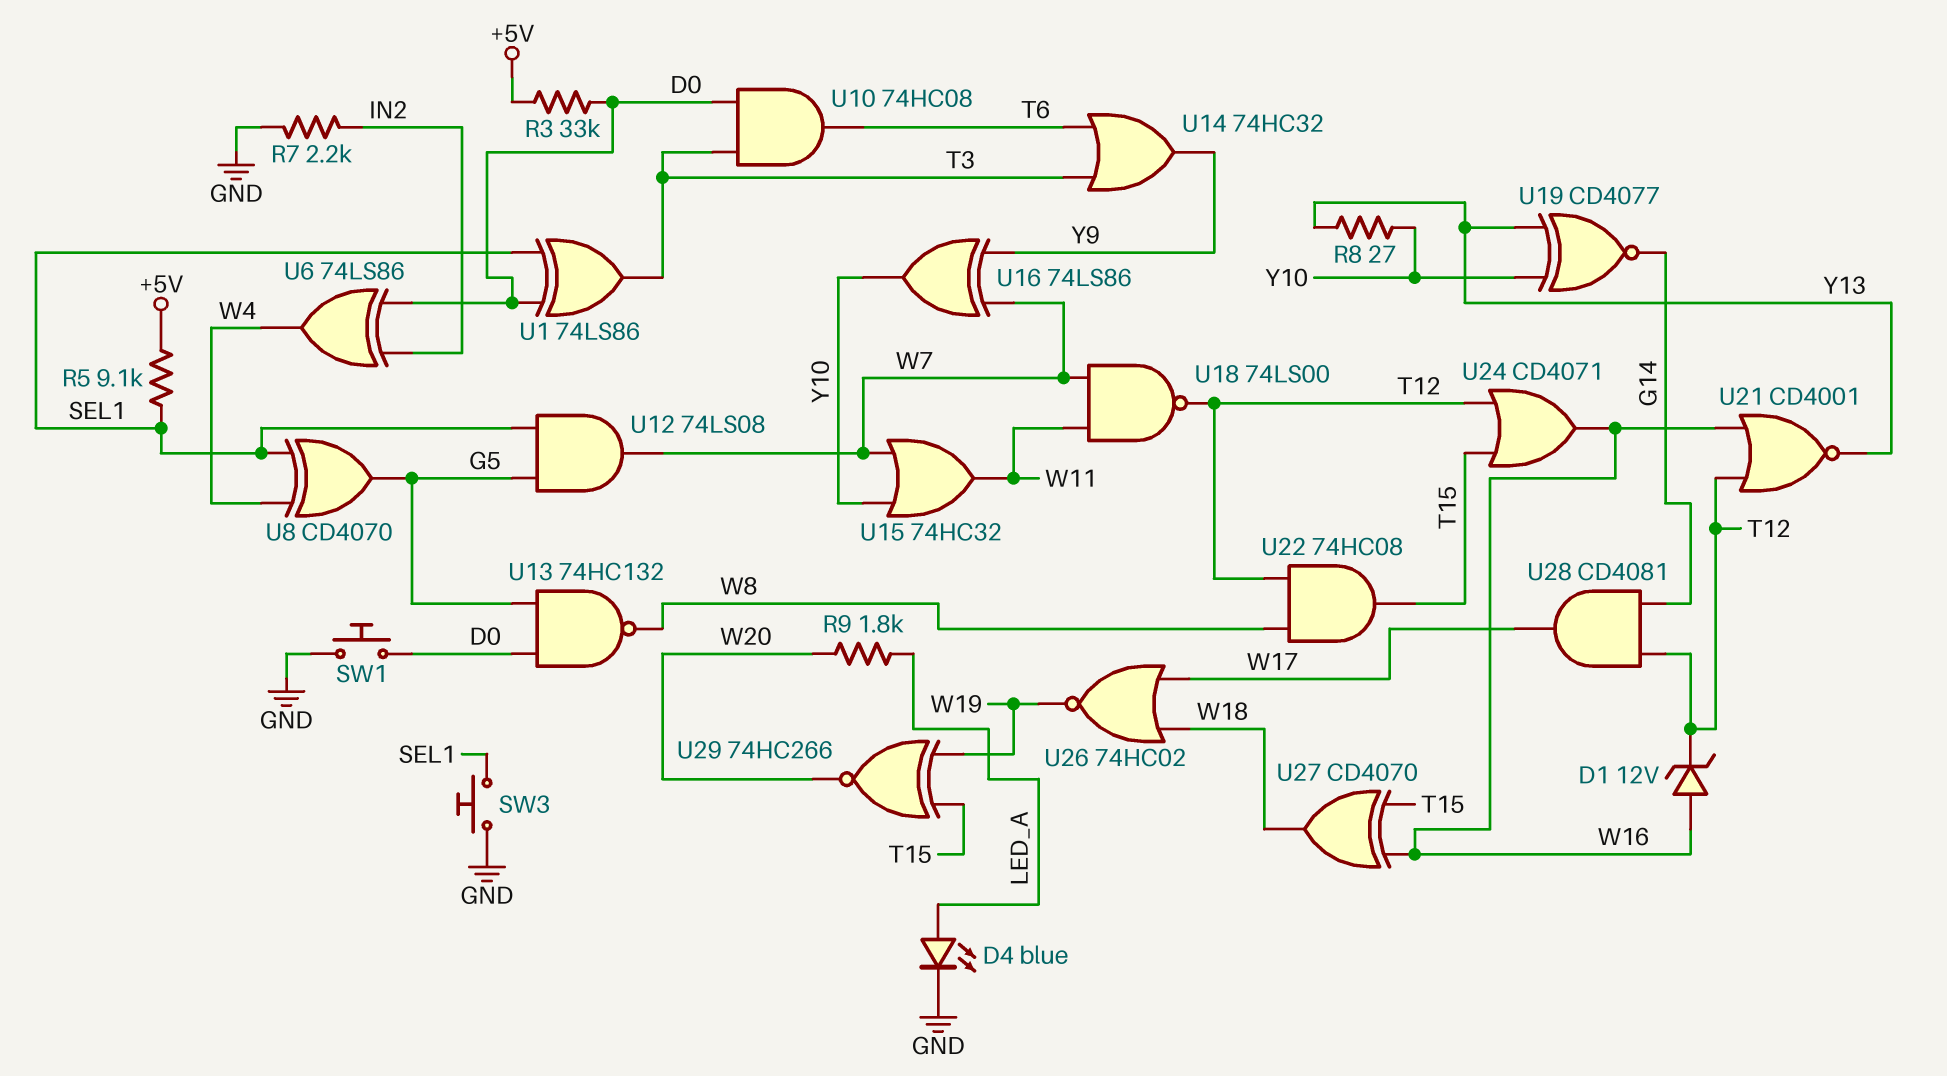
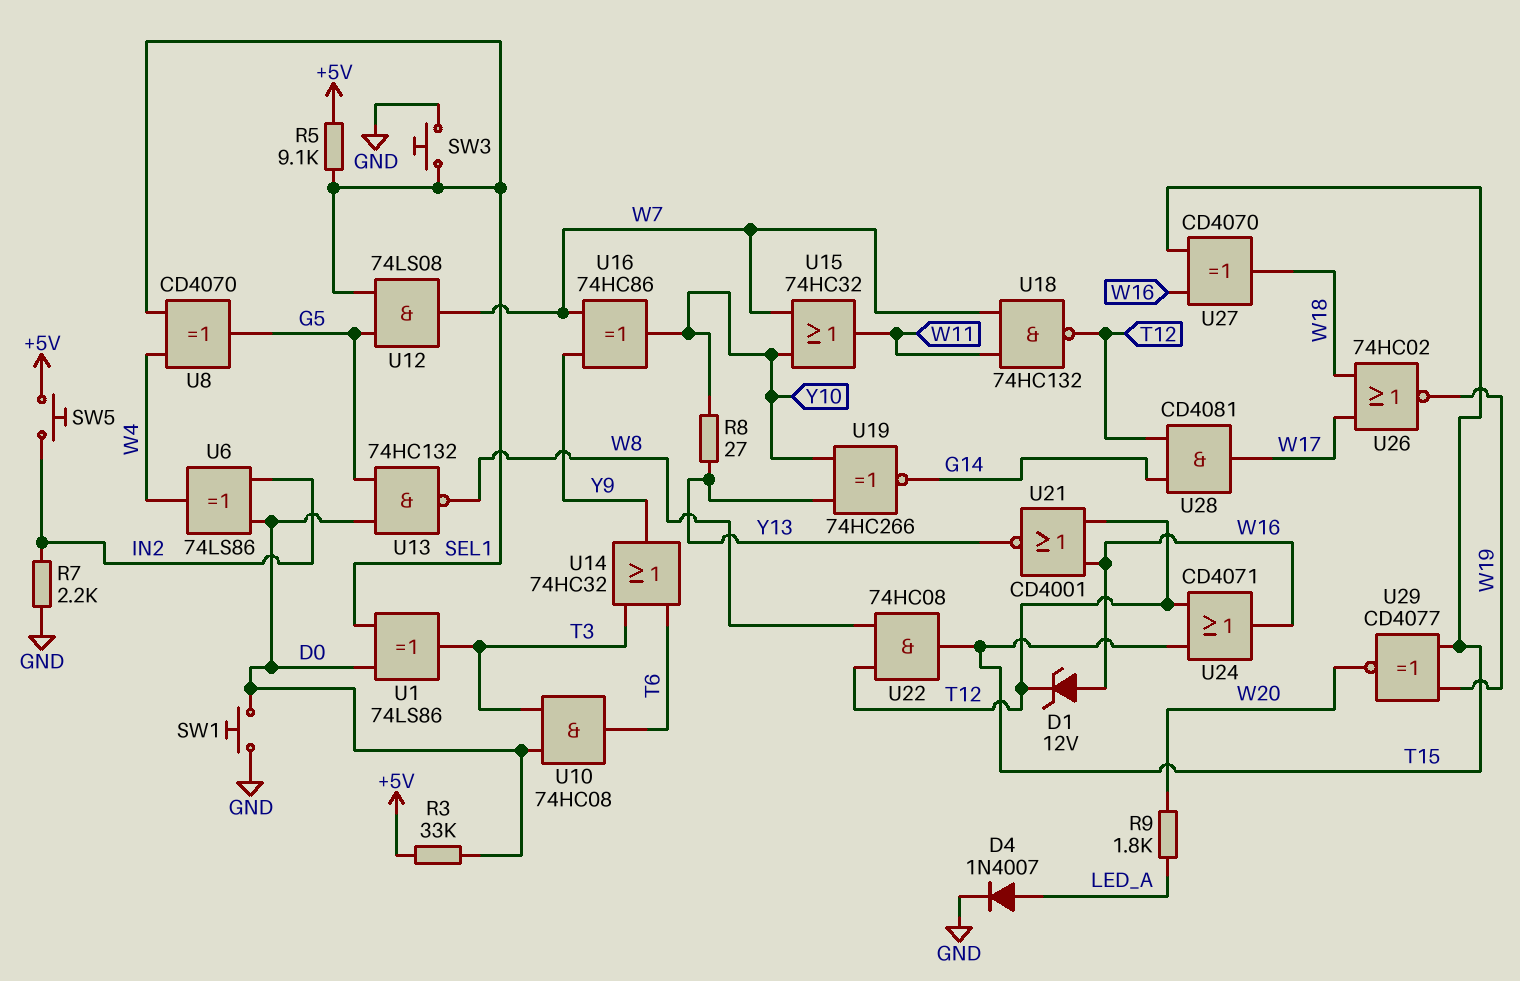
D4: LED blue (A LED_A, K GND) -> diode 1N4007 (A LED_A, K GND)
SW5: none -> button (+5V, IN2)
U16: XOR 74LS86 (in W7, in Y9, out Y10) -> XOR 74HC86 (in W7, in Y9, out Y10)
U18: NAND 74LS00 (in W7, in W11, out T12) -> NAND 74HC132 (in W7, in W11, out T12)
U19: XNOR CD4077 (in Y10, in Y13, out G14) -> XNOR 74HC266 (in Y10, in Y13, out G14)
U29: XNOR 74HC266 (in T15, in W19, out W20) -> XNOR CD4077 (in T15, in W19, out W20)

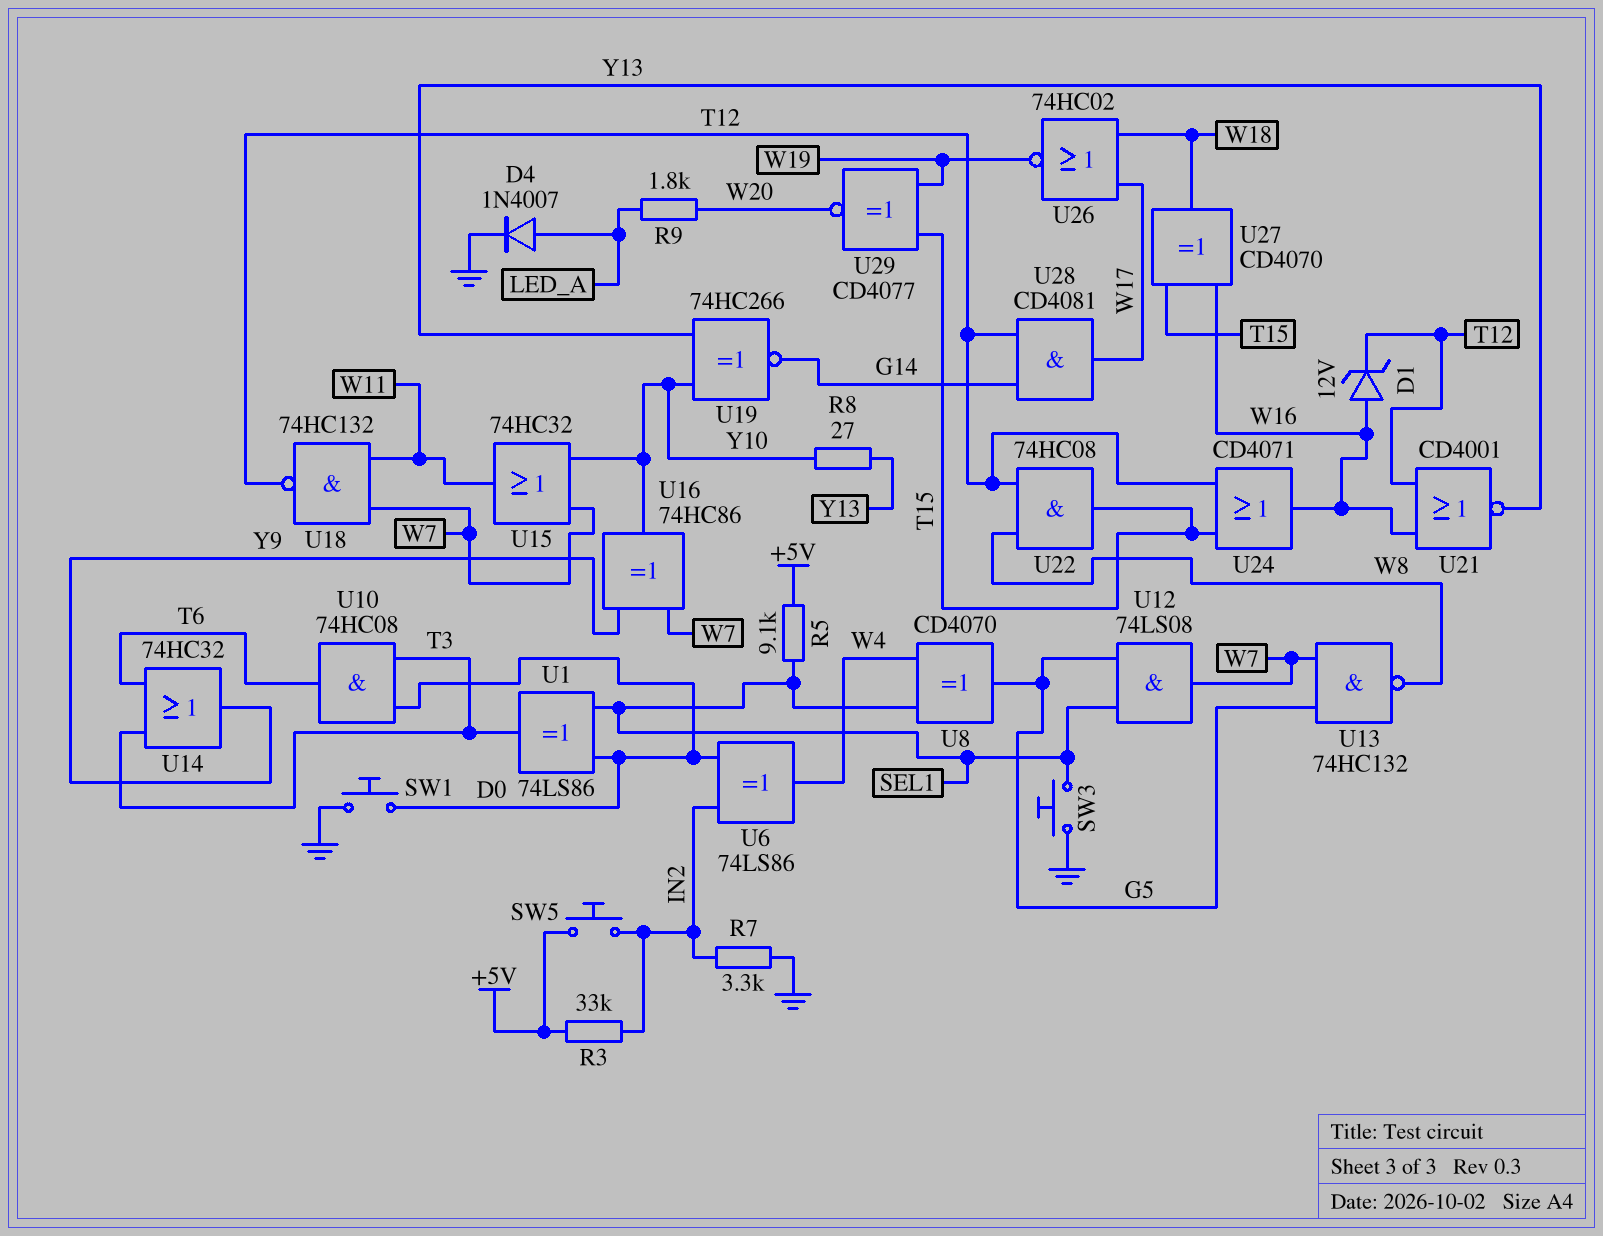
R3: 33k (+5V, D0) -> 33k (+5V, IN2)
R7: 2.2k (GND, IN2) -> 3.3k (GND, IN2)
U13: NAND 74HC132 (in D0, in G5, out W8) -> NAND 74HC132 (in G5, in W7, out W8)

